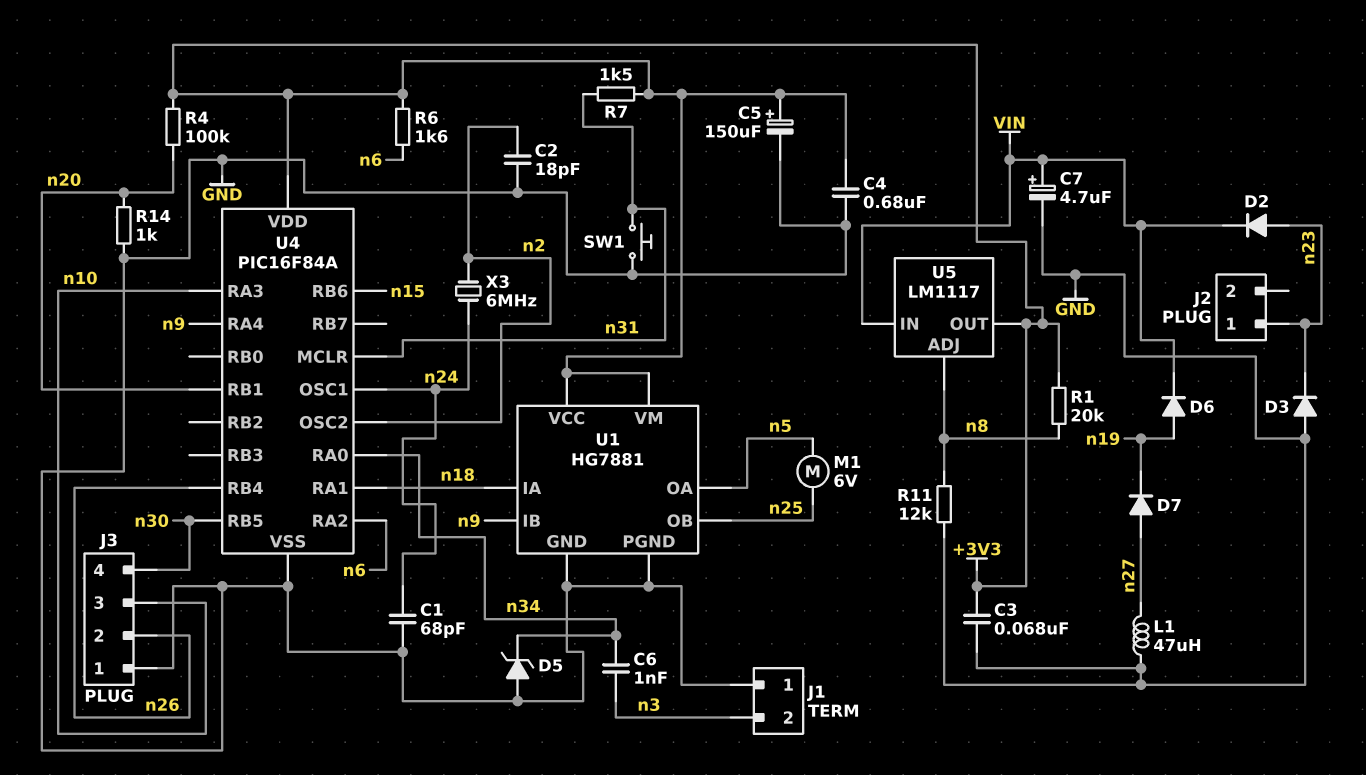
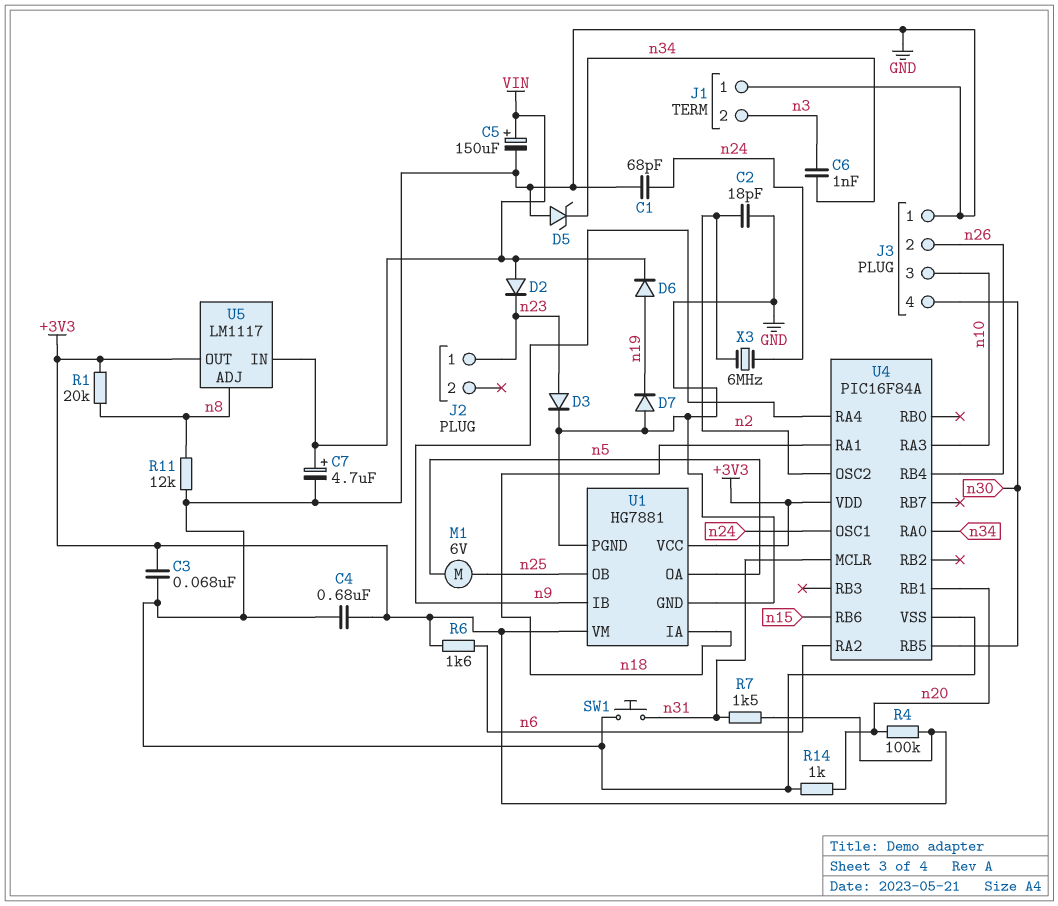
C5: 150uF (plus +3V3, minus GND) -> 150uF (plus VIN, minus GND)
D2: diode (A n23, K VIN) -> diode (A VIN, K n23)
D3: diode (A GND, K n23) -> diode (A n23, K GND)
D7: diode (A n27, K n19) -> diode (A GND, K n19)
L1: 47uH (GND, n27) -> none

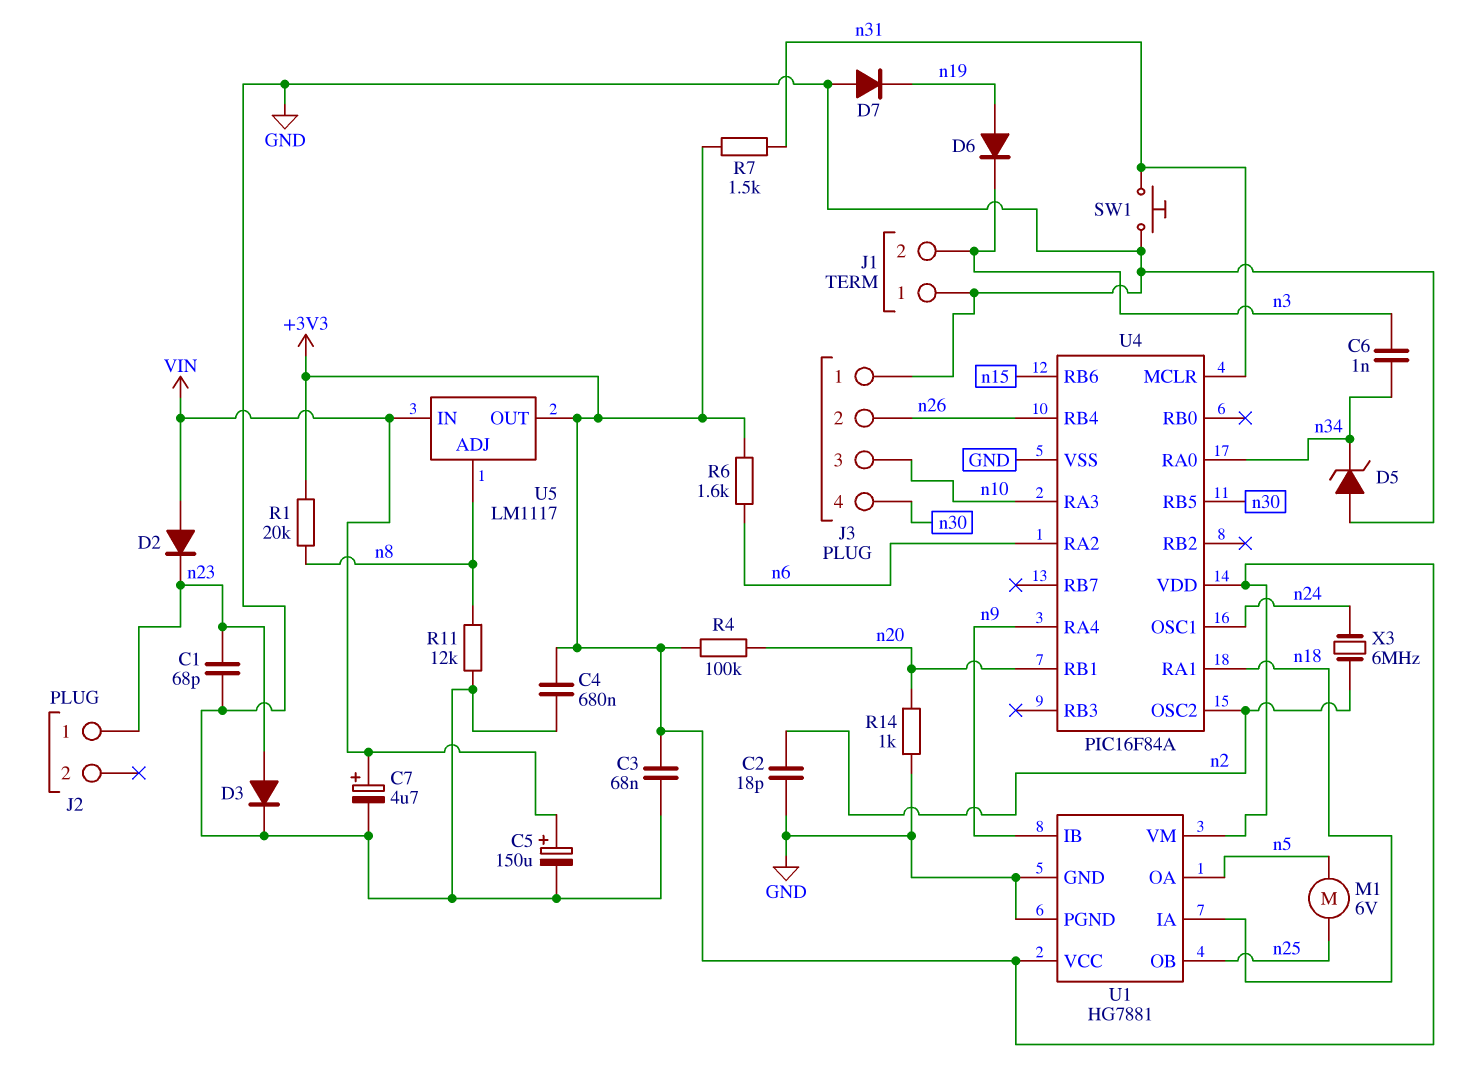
C1: 68pF (GND, n24) -> 68pF (GND, n23)
D6: diode (A n19, K VIN) -> diode (A n19, K n3)

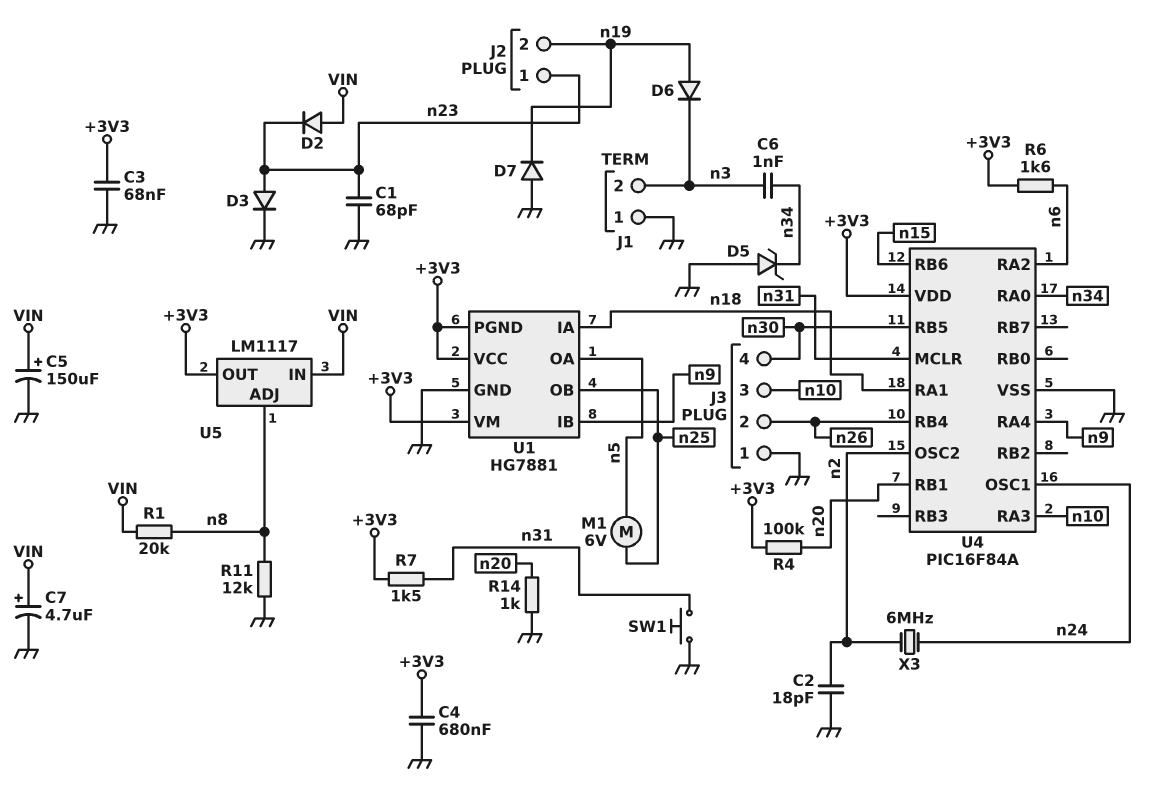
J2 pin 2: none -> n19
R1: 20k (+3V3, n8) -> 20k (VIN, n8)
U1 pin PGND: GND -> +3V3

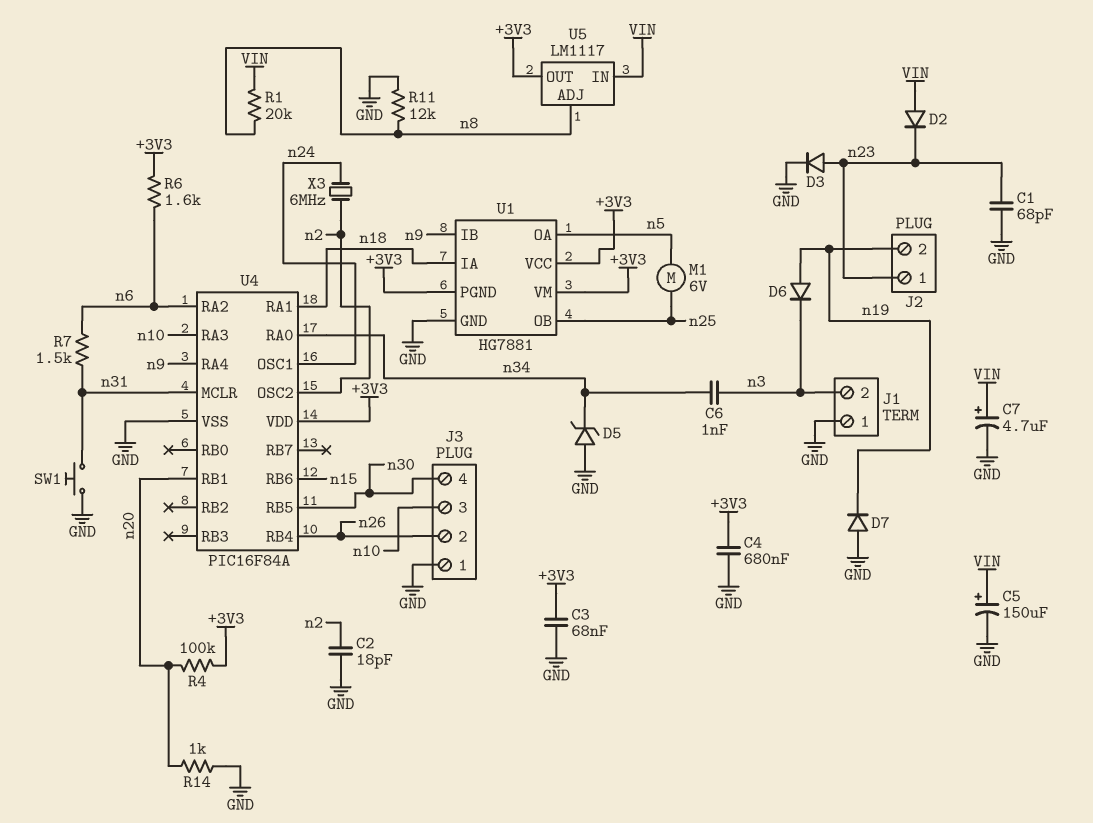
R7: 1.5k (+3V3, n31) -> 1.5k (n6, n31)

